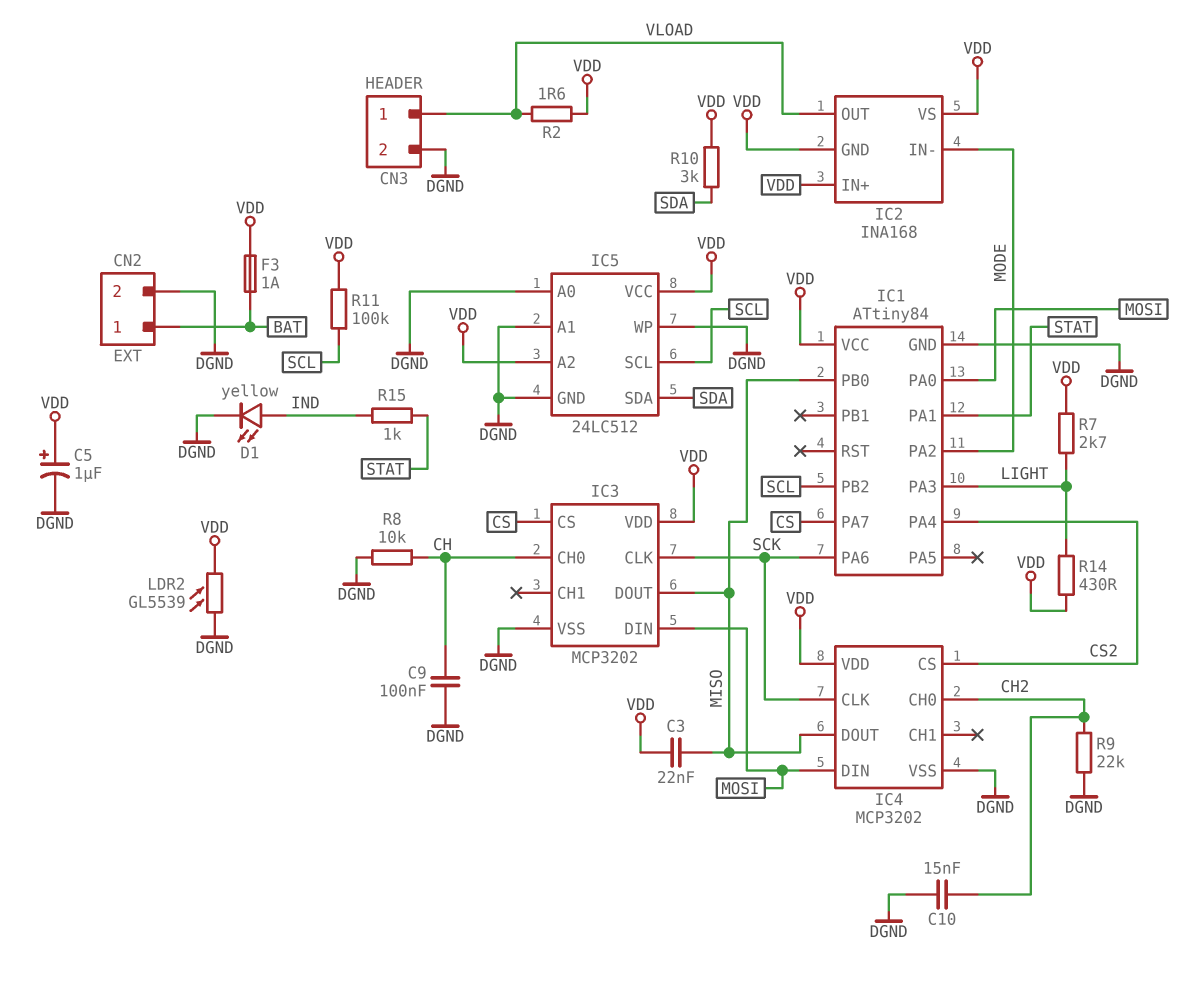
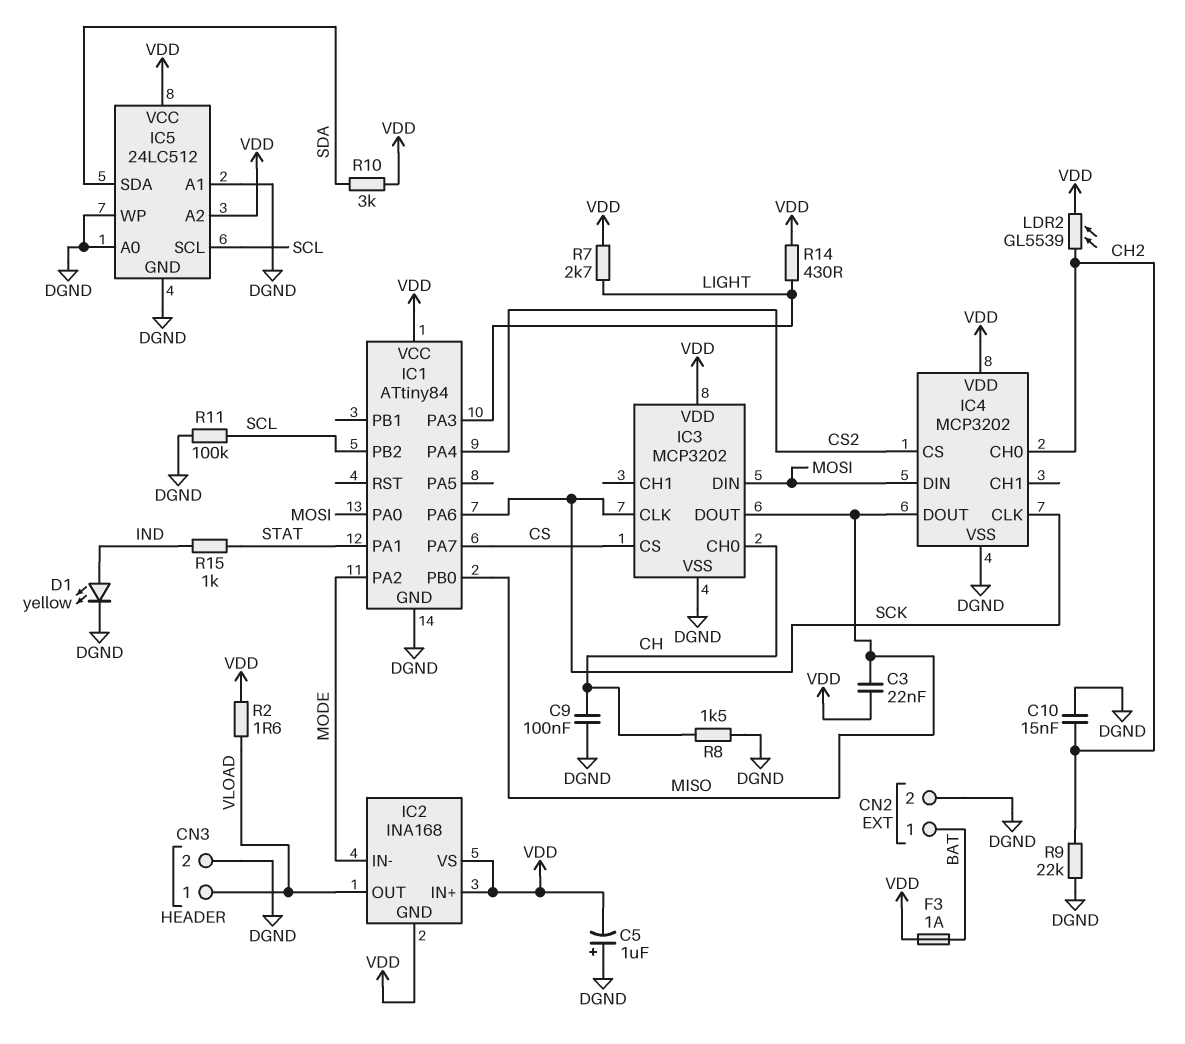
C5: 1uF (plus VDD, minus DGND) -> 1uF (plus DGND, minus VDD)
LDR2: GL5539 (DGND, VDD) -> GL5539 (CH2, VDD)
R8: 10k (CH, DGND) -> 1.5k (CH, DGND)
R11: 100k (SCL, VDD) -> 100k (DGND, SCL)

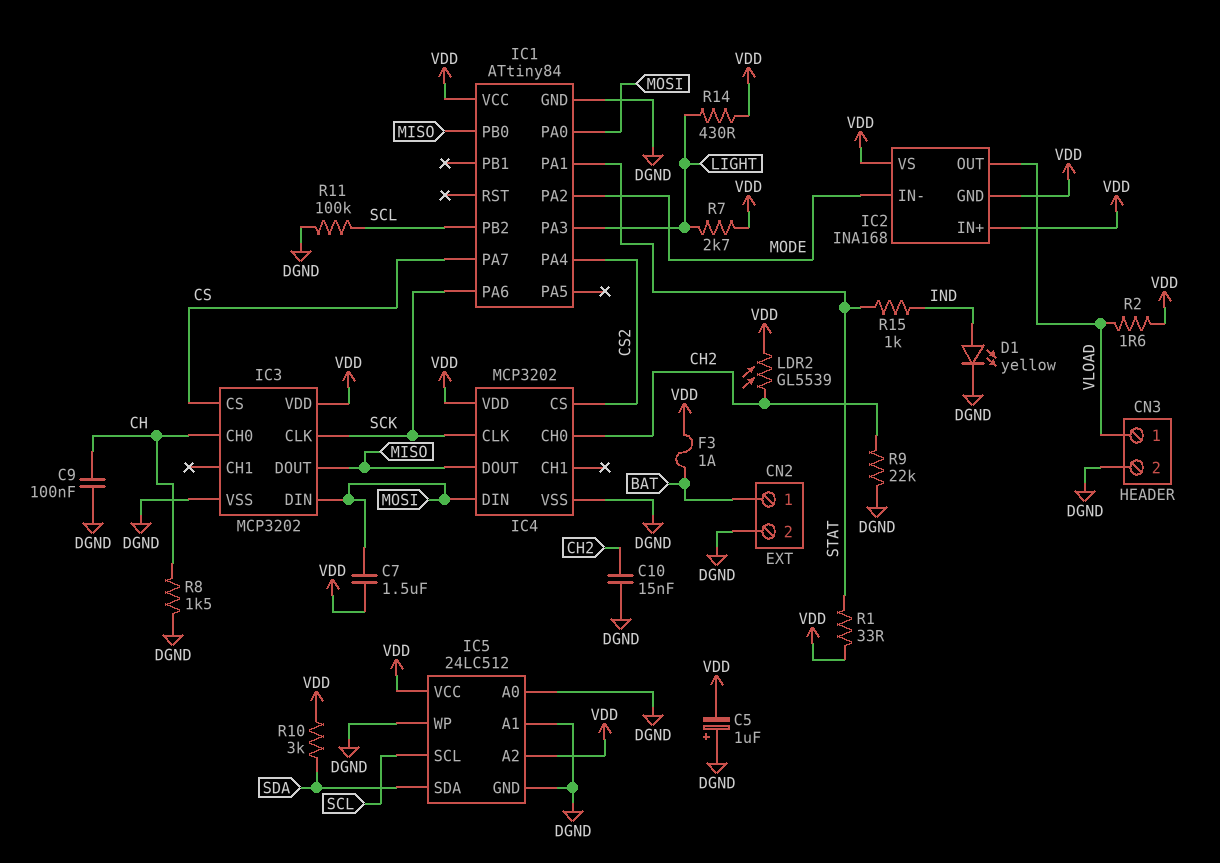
C3: 22nF (MISO, VDD) -> none
C7: none -> 1.5uF (MOSI, VDD)
R1: none -> 33 (STAT, VDD)

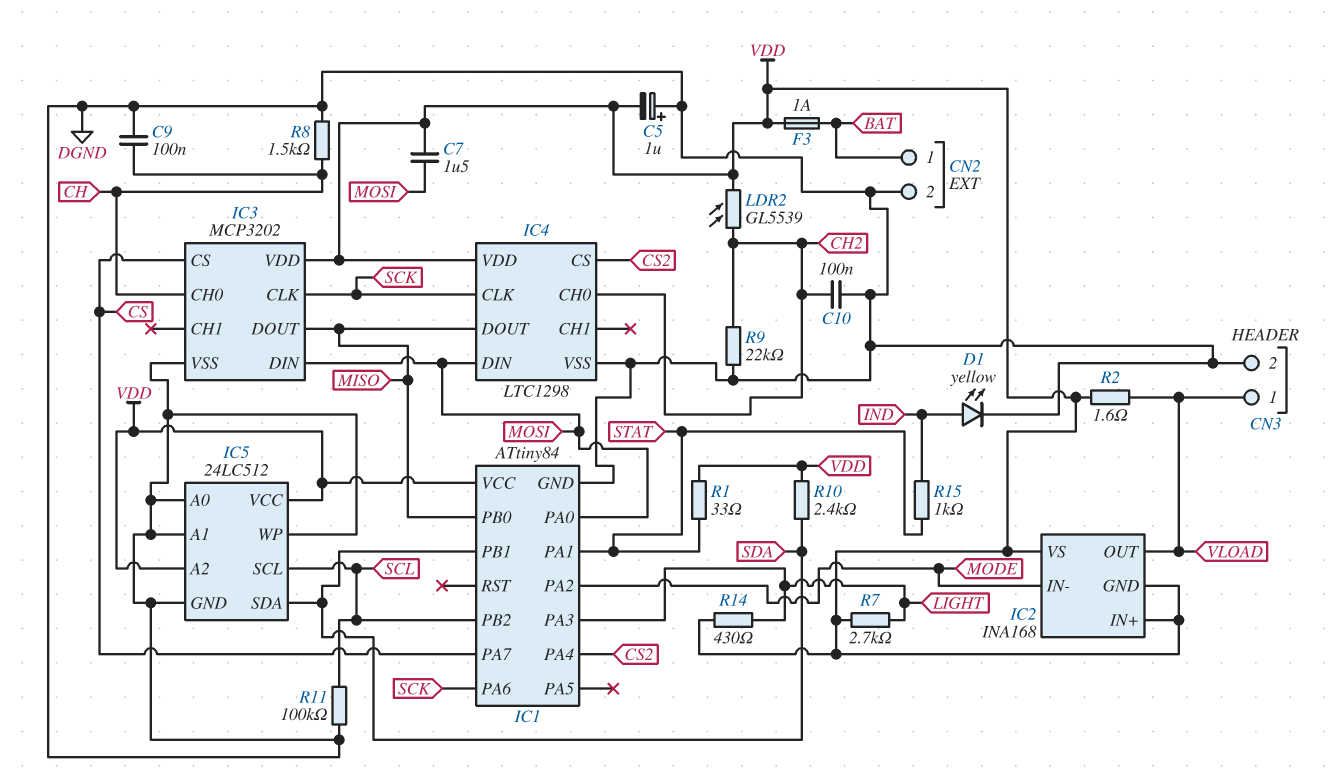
C10: 15nF (CH2, DGND) -> 100nF (CH2, DGND)
IC1 pin PB1: none -> SDA
IC4: MCP3202 -> LTC1298
R10: 3k (SDA, VDD) -> 2.4k (SDA, VDD)

